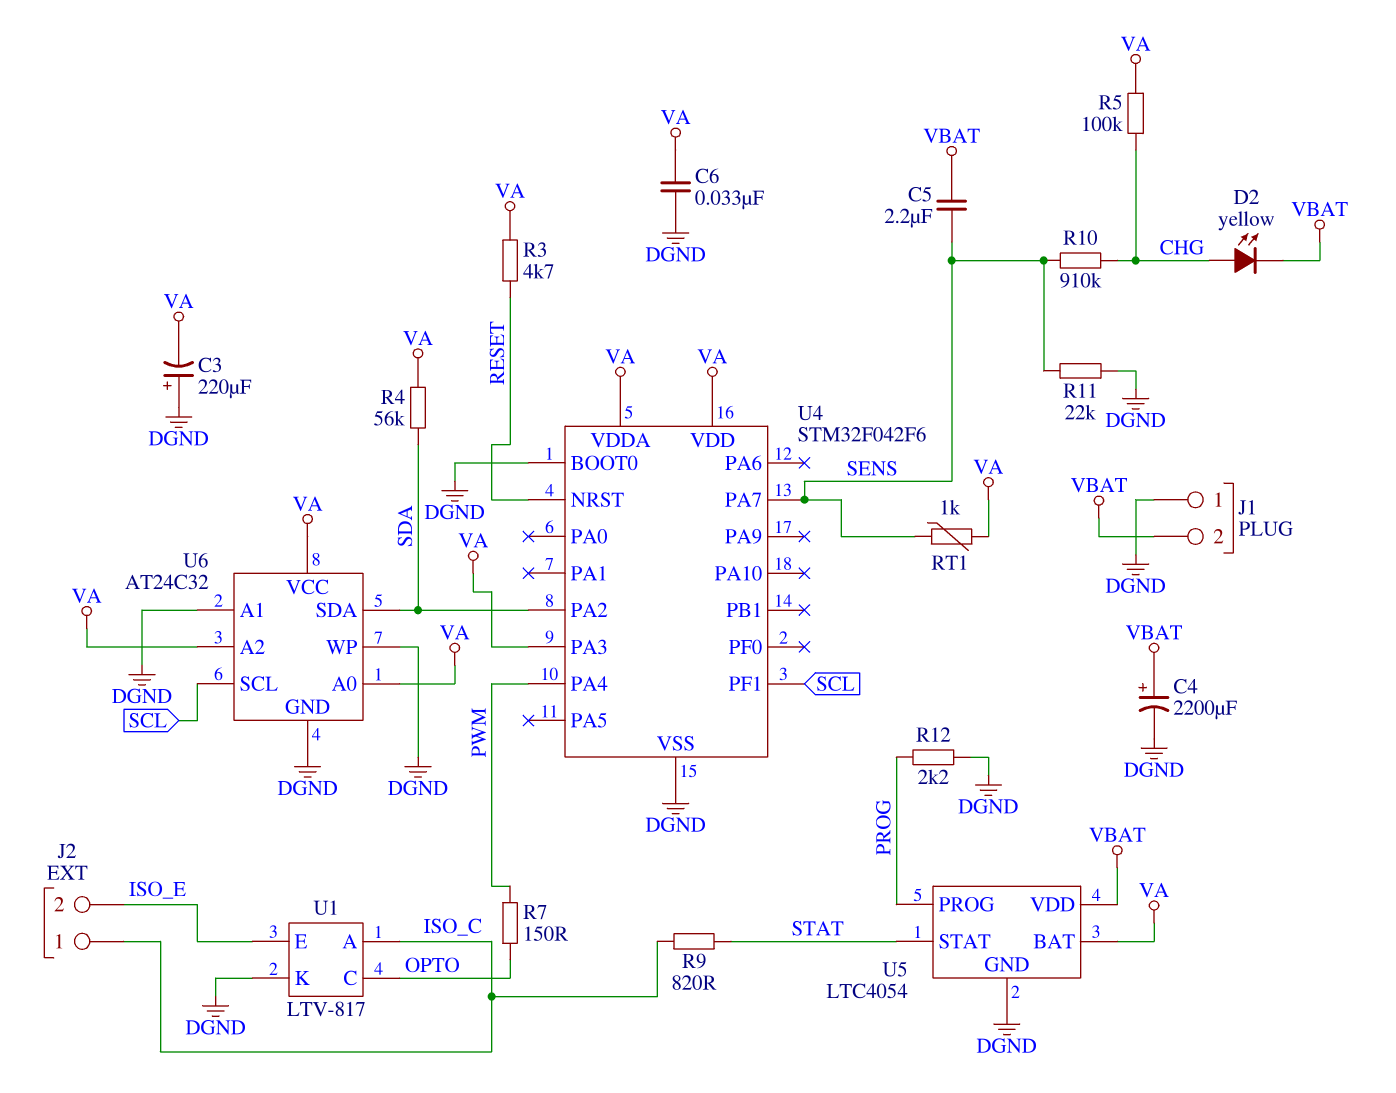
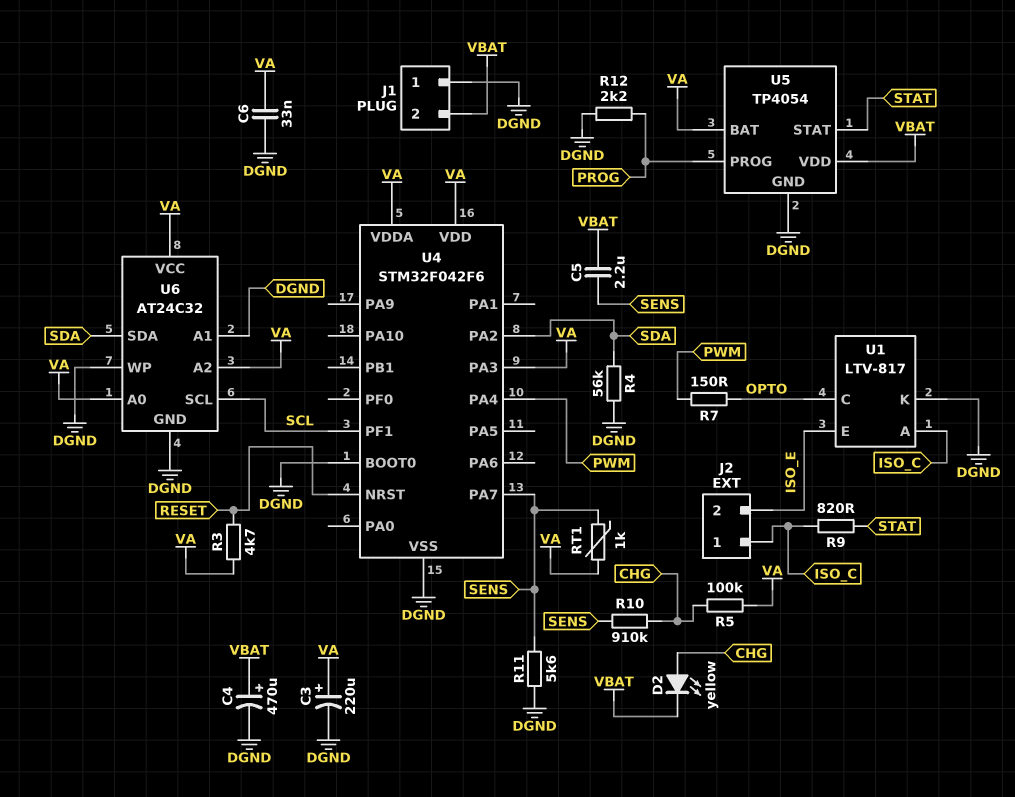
C3: 220uF (plus DGND, minus VA) -> 220uF (plus VA, minus DGND)
C4: 2200uF (plus VBAT, minus DGND) -> 470uF (plus VBAT, minus DGND)
R4: 56k (SDA, VA) -> 56k (DGND, SDA)
R11: 22k (DGND, SENS) -> 5.6k (DGND, SENS)
U5: LTC4054 -> TP4054

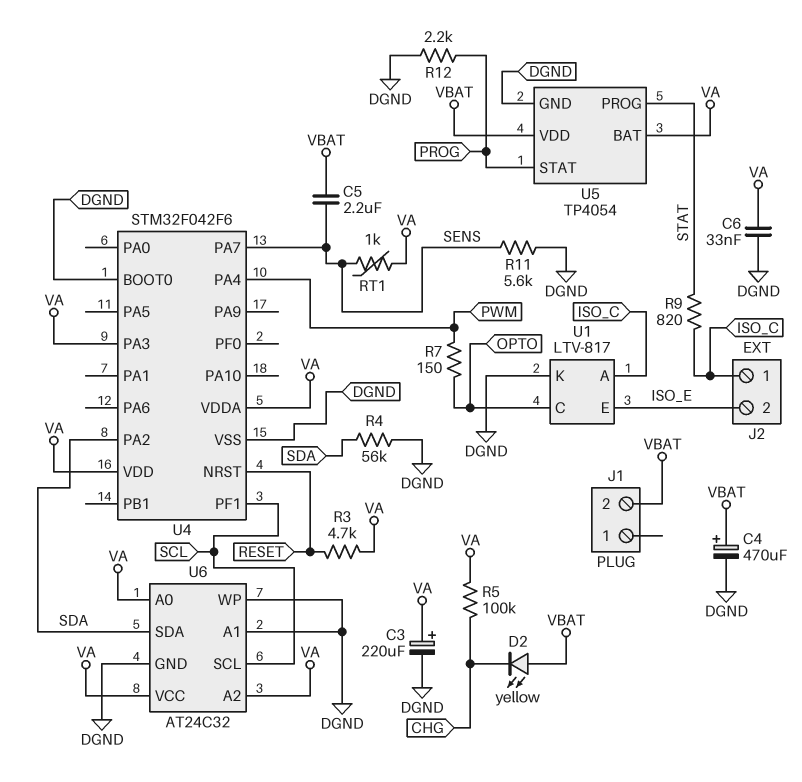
D2: LED yellow (A CHG, K VBAT) -> LED yellow (A VBAT, K CHG)
J1 pin 1: DGND -> none
R10: 910k (CHG, SENS) -> none
U5 pin PROG: PROG -> STAT
U5 pin STAT: STAT -> PROG

